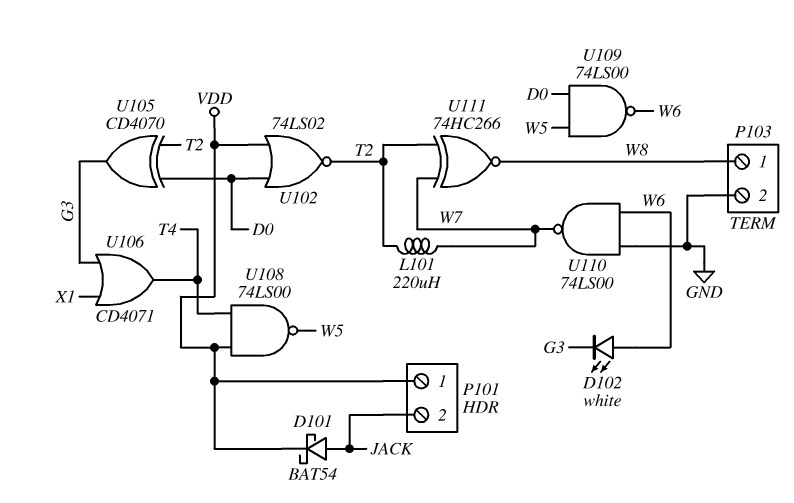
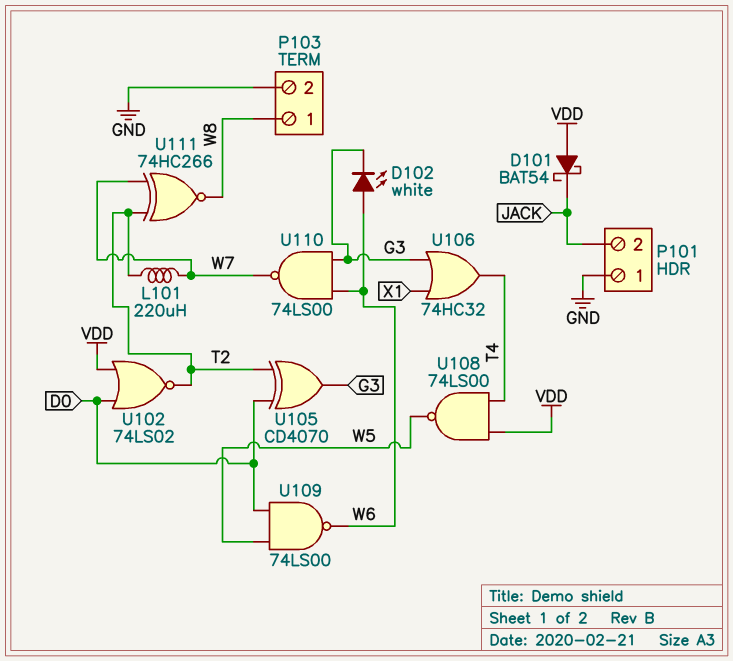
D101: schottky BAT54 (A JACK, K VDD) -> schottky BAT54 (A VDD, K JACK)
P101 pin 1: VDD -> GND
U106: OR CD4071 (in G3, in X1, out T4) -> OR 74HC32 (in G3, in X1, out T4)
U110: NAND 74LS00 (in GND, in W6, out W7) -> NAND 74LS00 (in G3, in W6, out W7)

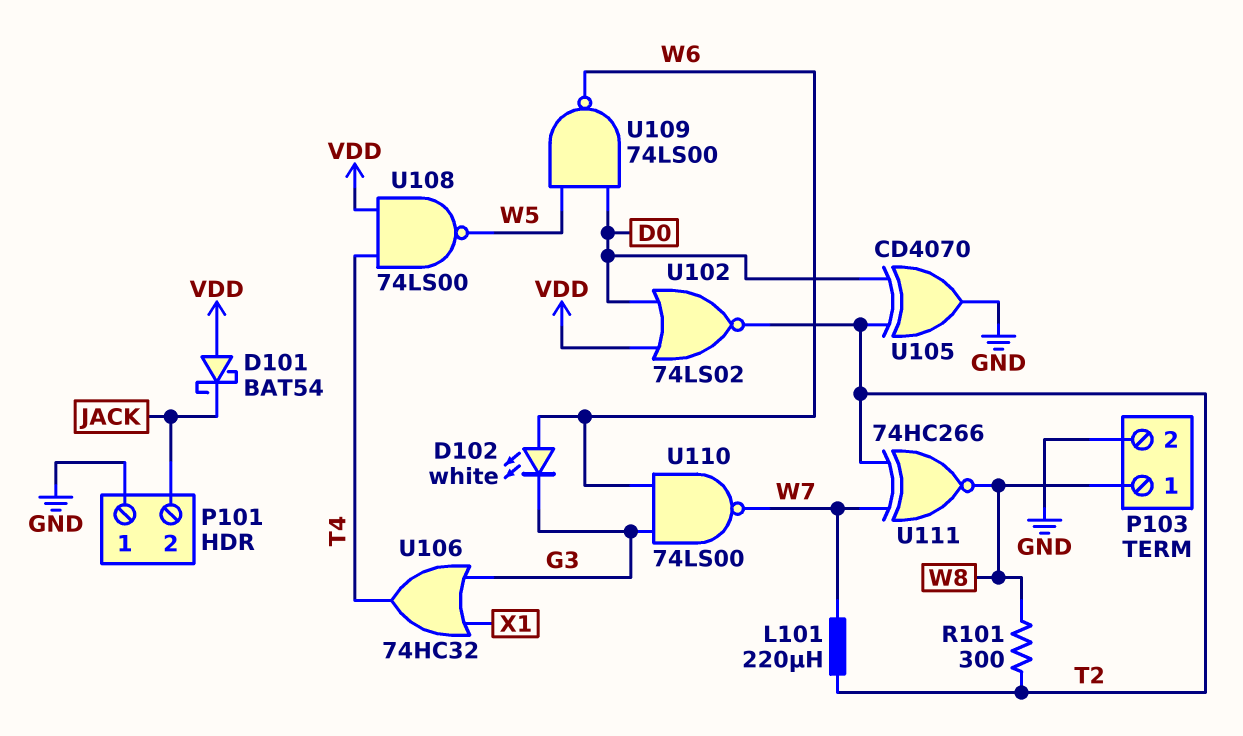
R101: none -> 300 (T2, W8)
U105: XOR CD4070 (in D0, in T2, out G3) -> XOR CD4070 (in D0, in T2, out GND)

